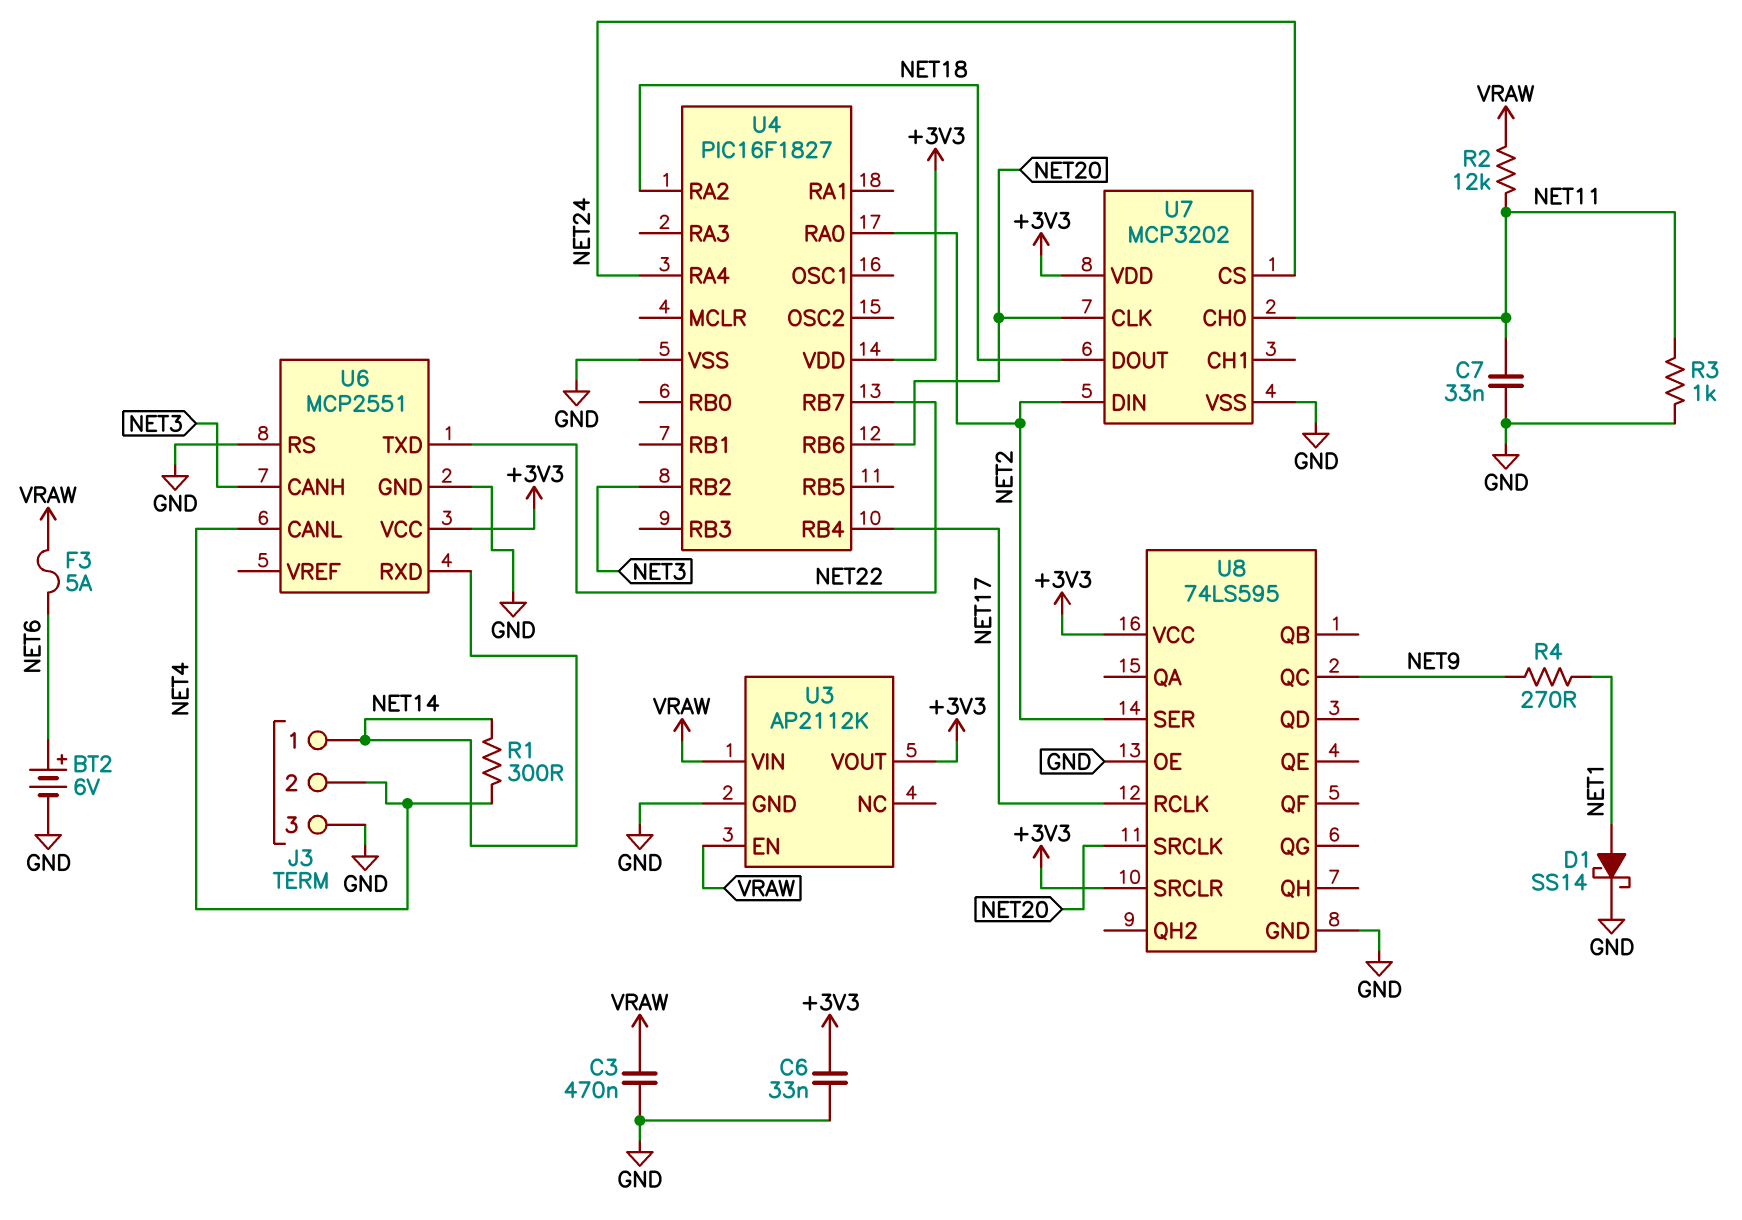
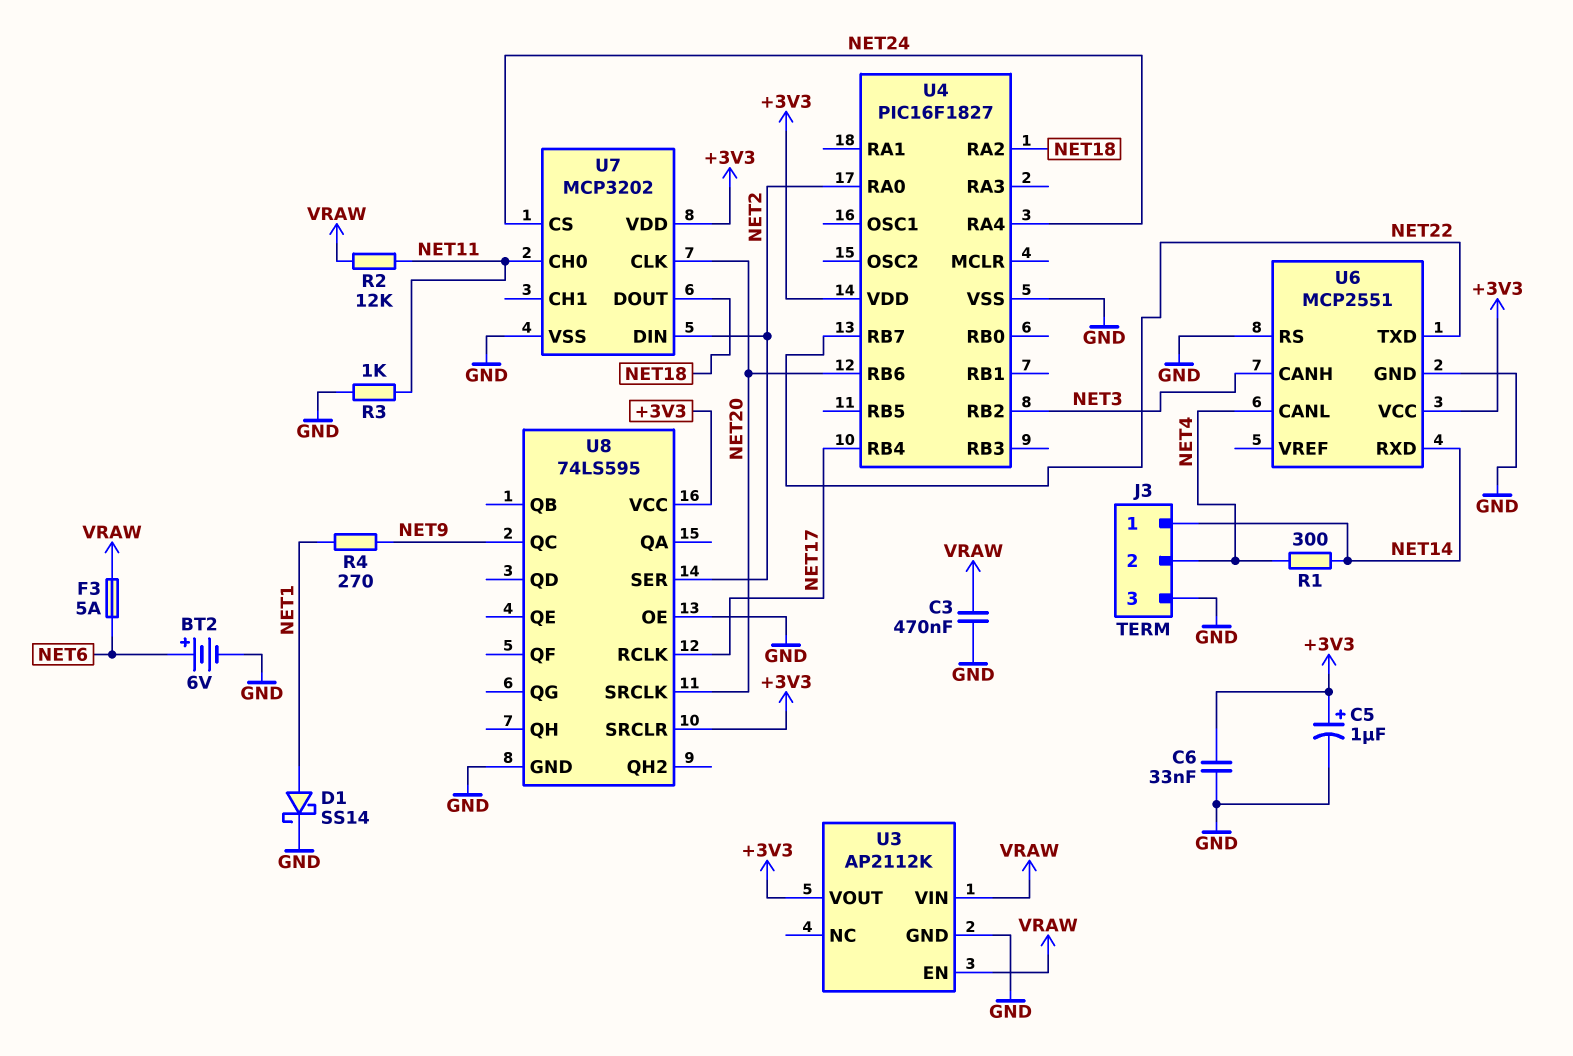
C5: none -> 1uF (plus +3V3, minus GND)
C7: 33nF (GND, NET11) -> none

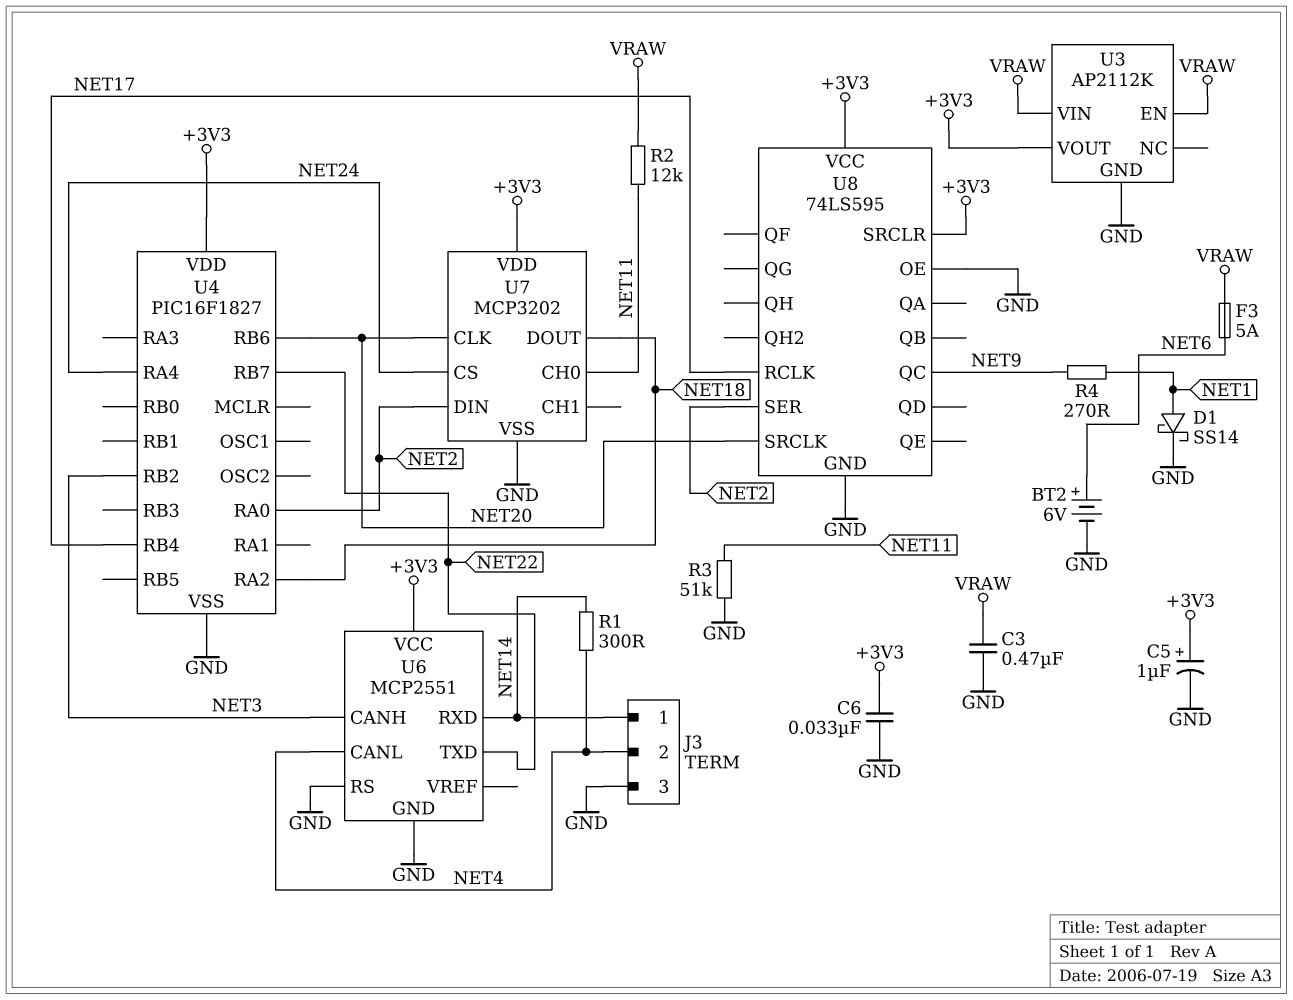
R3: 1k (GND, NET11) -> 51k (GND, NET11)

